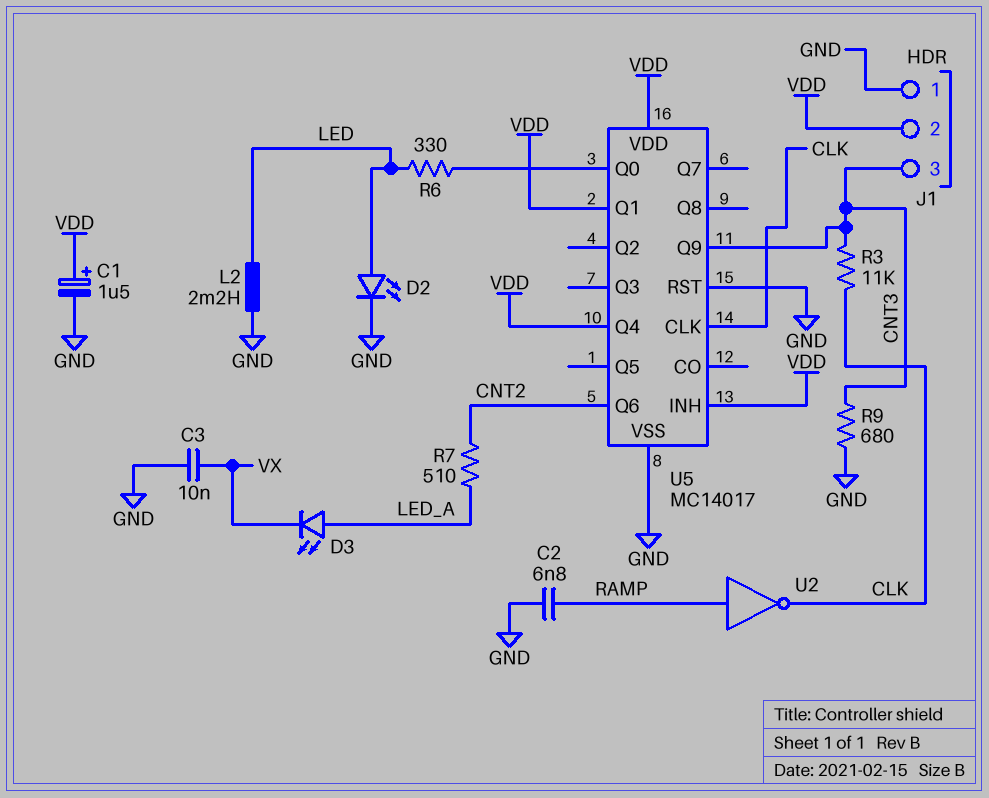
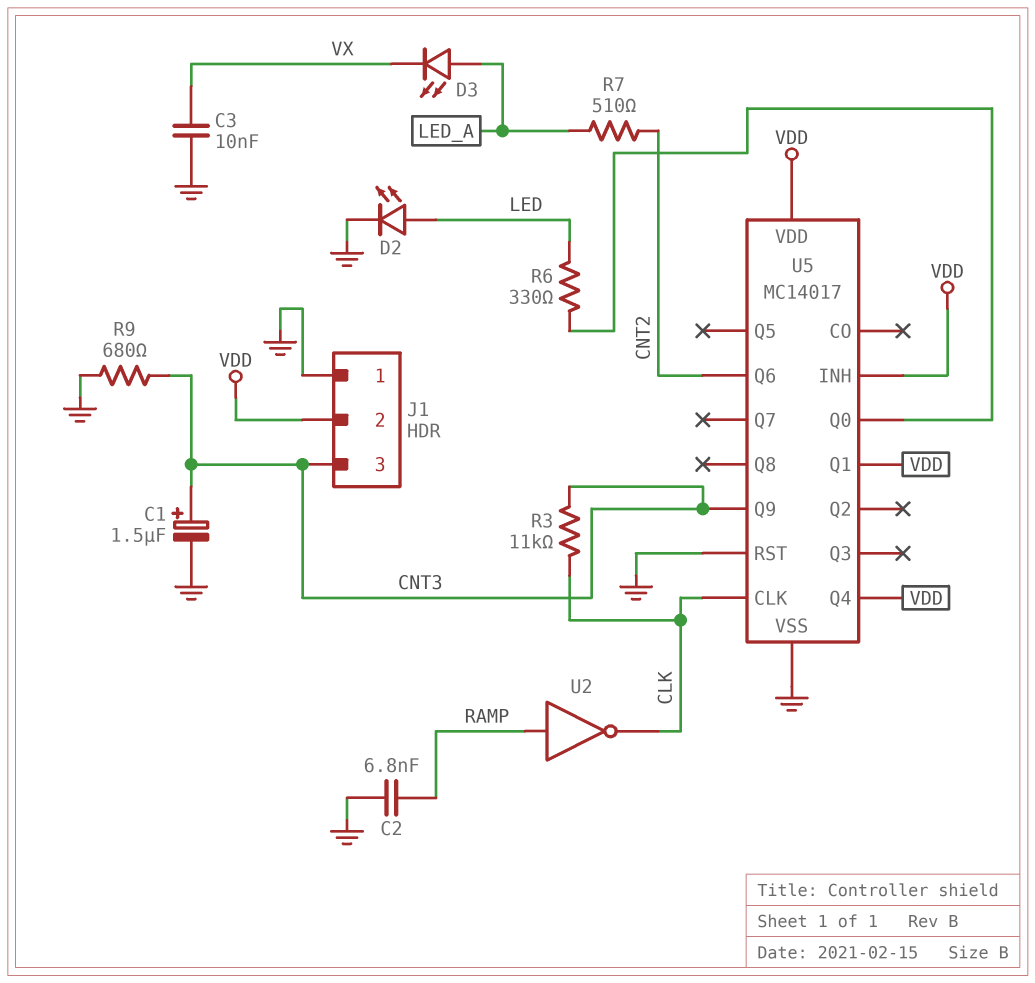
C1: 1.5uF (plus VDD, minus GND) -> 1.5uF (plus CNT3, minus GND)
L2: 2.2mH (GND, LED) -> none

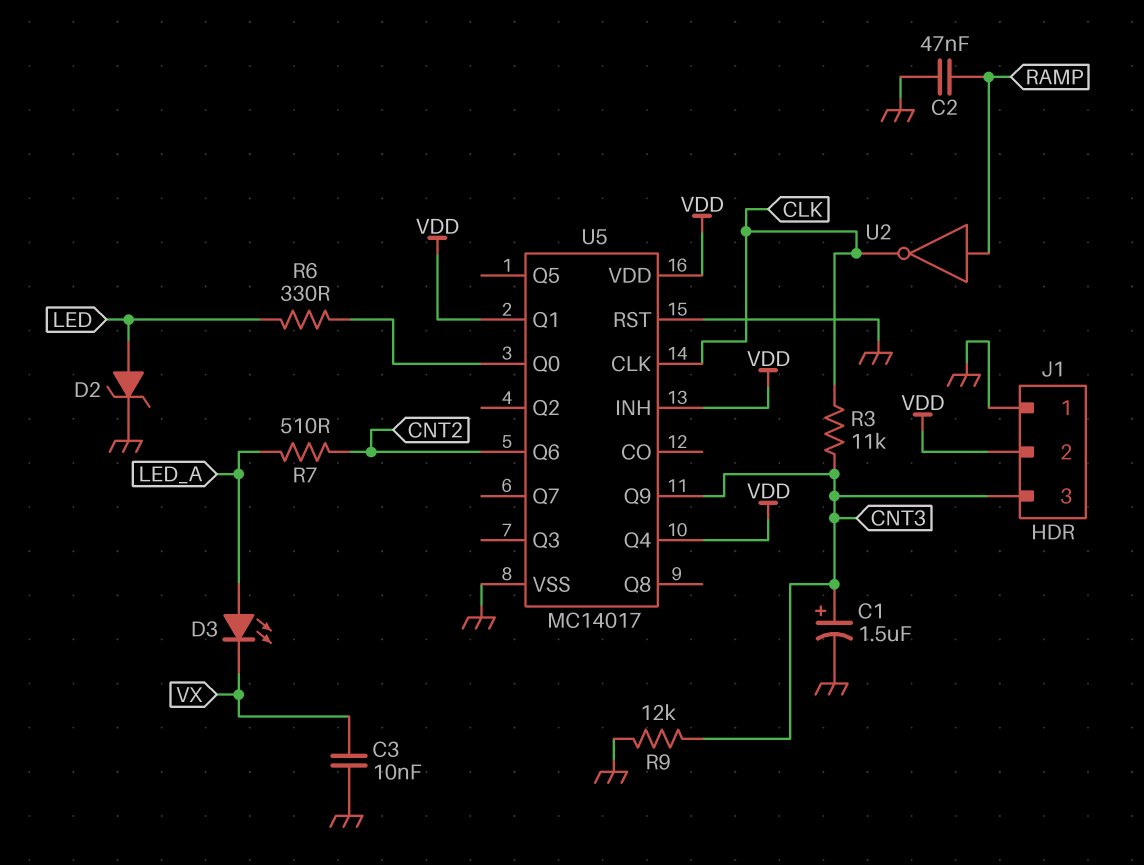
C2: 6.8nF (GND, RAMP) -> 47nF (GND, RAMP)
D2: LED (A LED, K GND) -> zener (A LED, K GND)
R9: 680 (CNT3, GND) -> 12k (CNT3, GND)

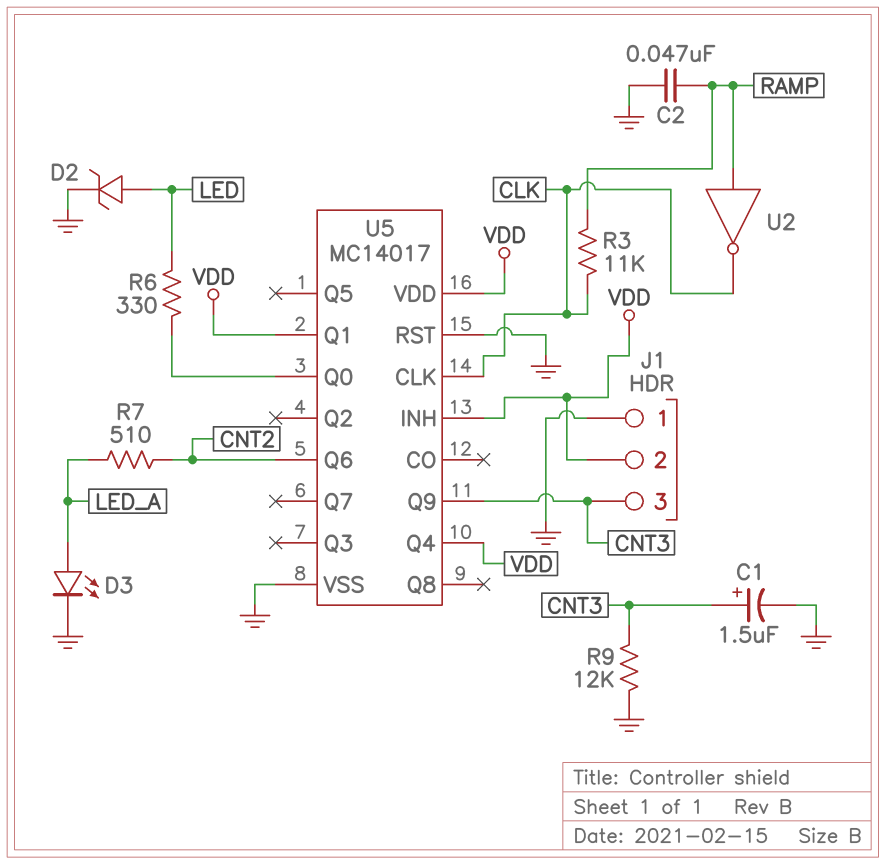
C3: 10nF (GND, VX) -> none
D3: LED (A LED_A, K VX) -> LED (A LED_A, K GND)
R3: 11k (CLK, CNT3) -> 11k (CLK, RAMP)

